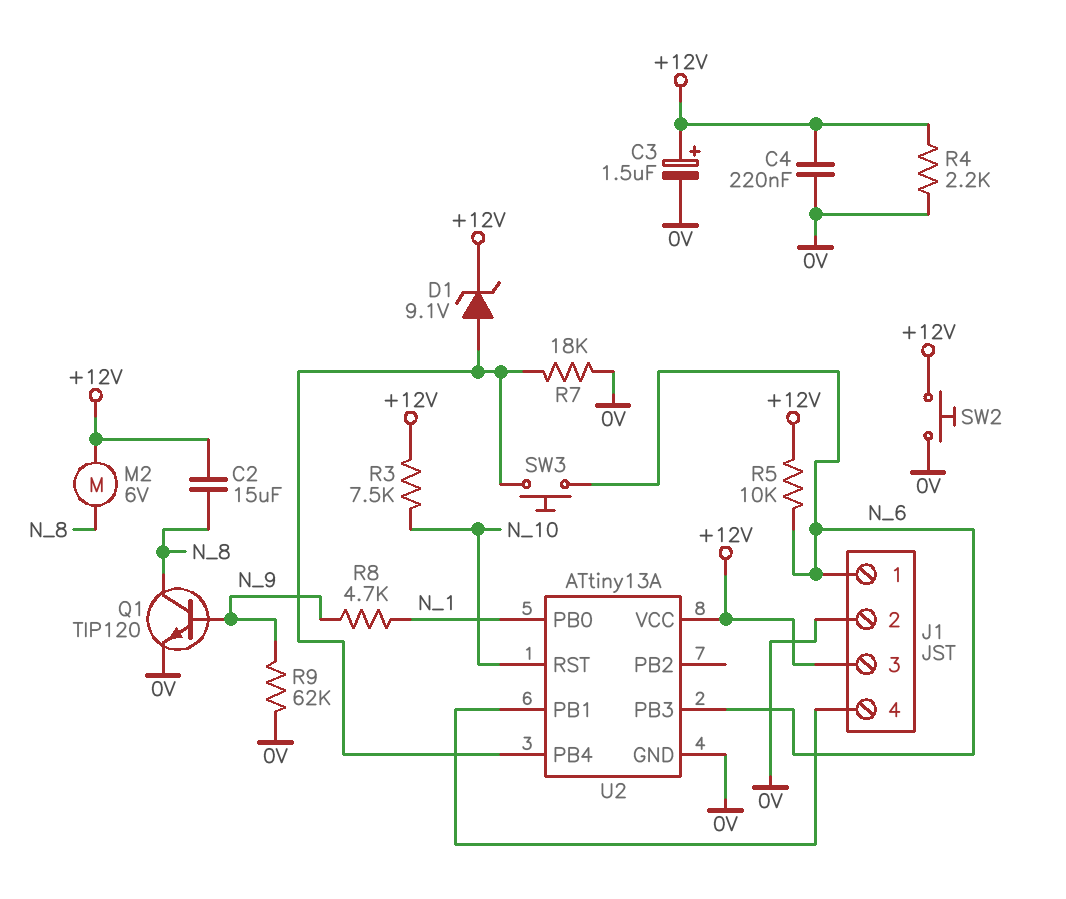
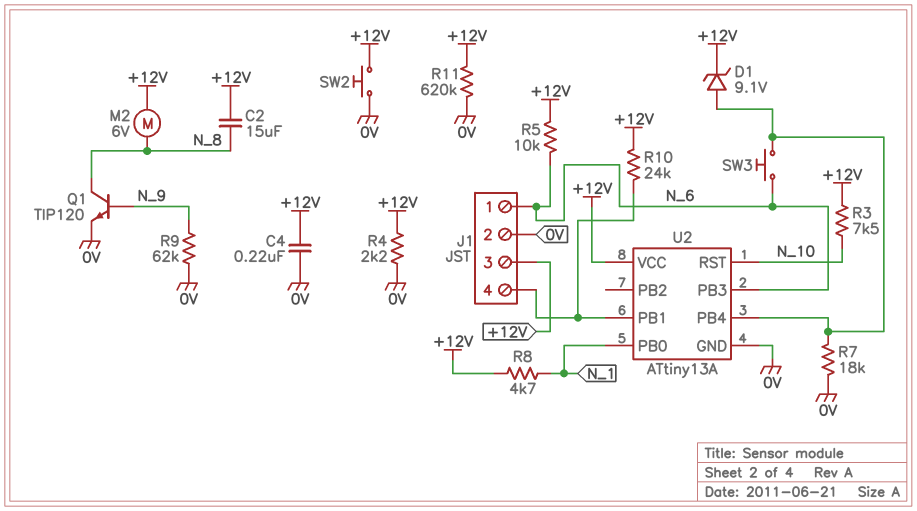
C3: 1.5uF (plus +12V, minus 0V) -> none
R8: 4.7k (N_1, N_9) -> 4.7k (+12V, N_1)
R10: none -> 24k (+12V, J1/4)
R11: none -> 620k (+12V, 0V)

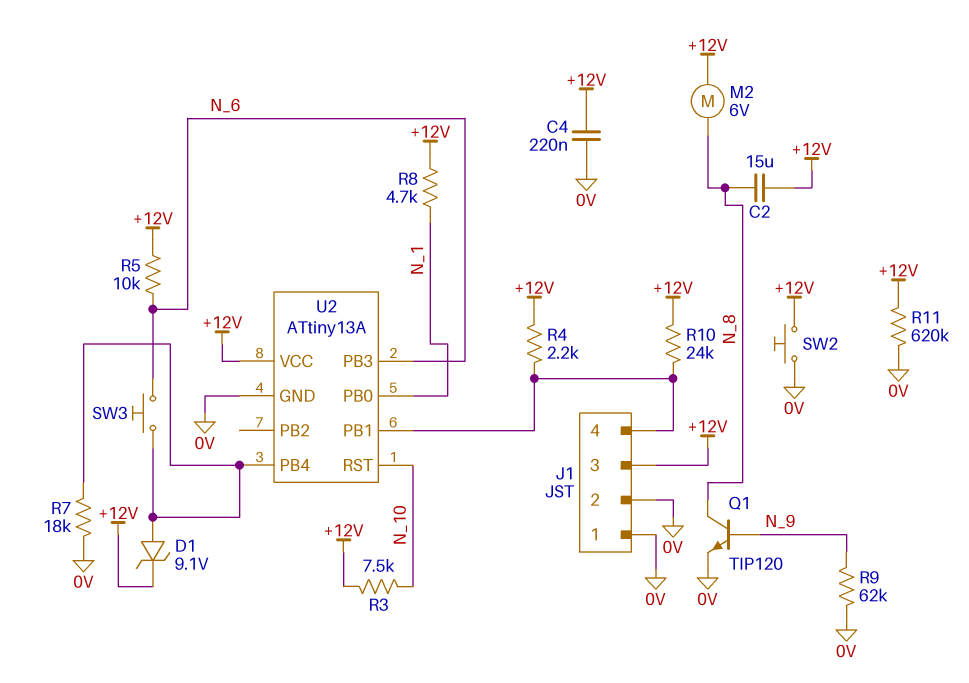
J1 pin 1: N_6 -> 0V
R4: 2.2k (+12V, 0V) -> 2.2k (+12V, J1/4)

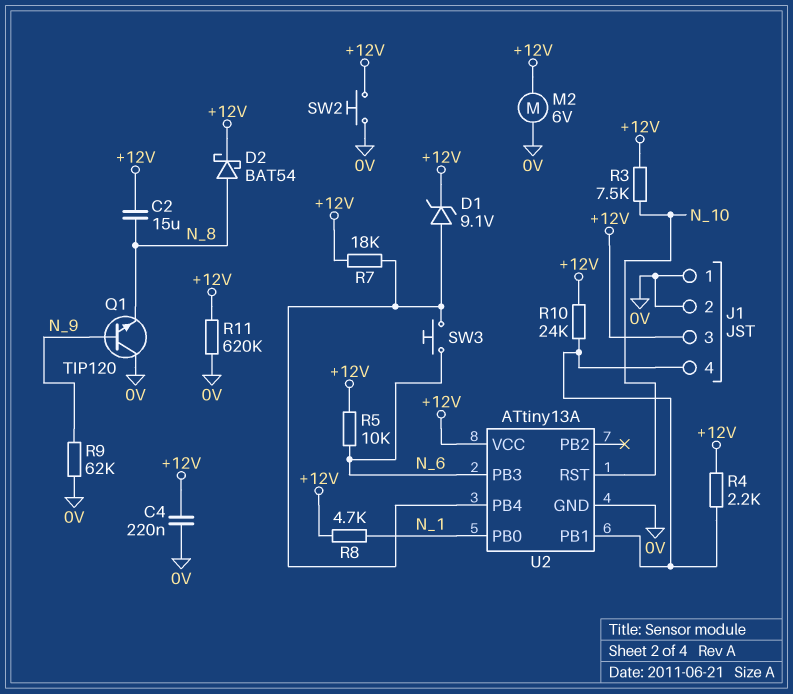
D2: none -> schottky BAT54 (A N_8, K +12V)
M2: motor 6V (+12V, N_8) -> motor 6V (+12V, 0V)
Q1: NPN TIP120 (B N_9, C N_8, E 0V) -> NPN TIP120 (B N_9, C 0V, E N_8)
R7: 18k (0V, U2/PB4) -> 18k (+12V, U2/PB4)

